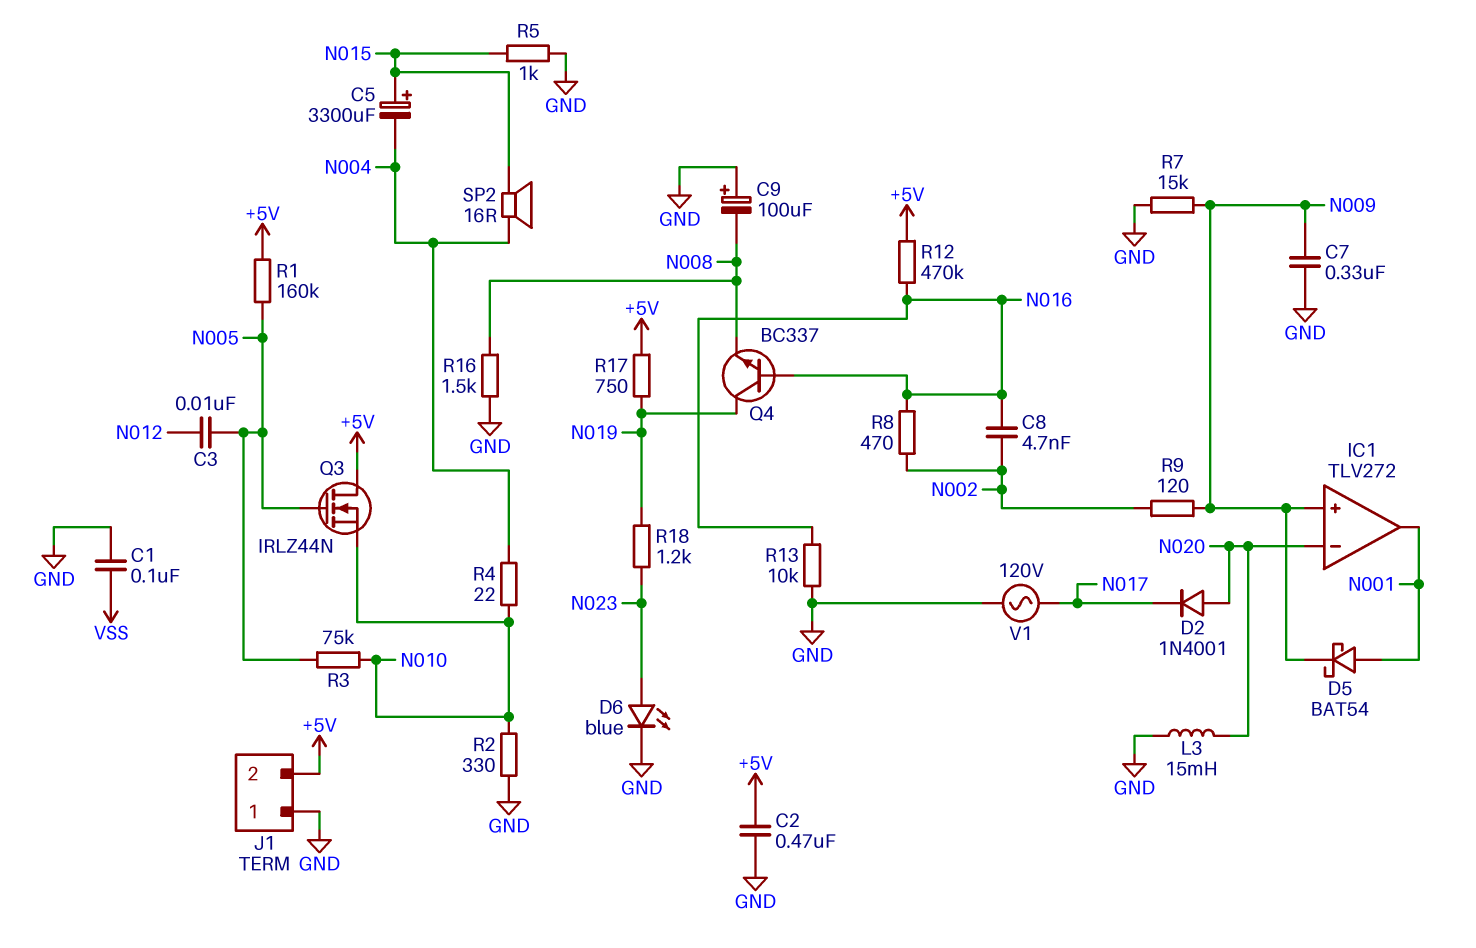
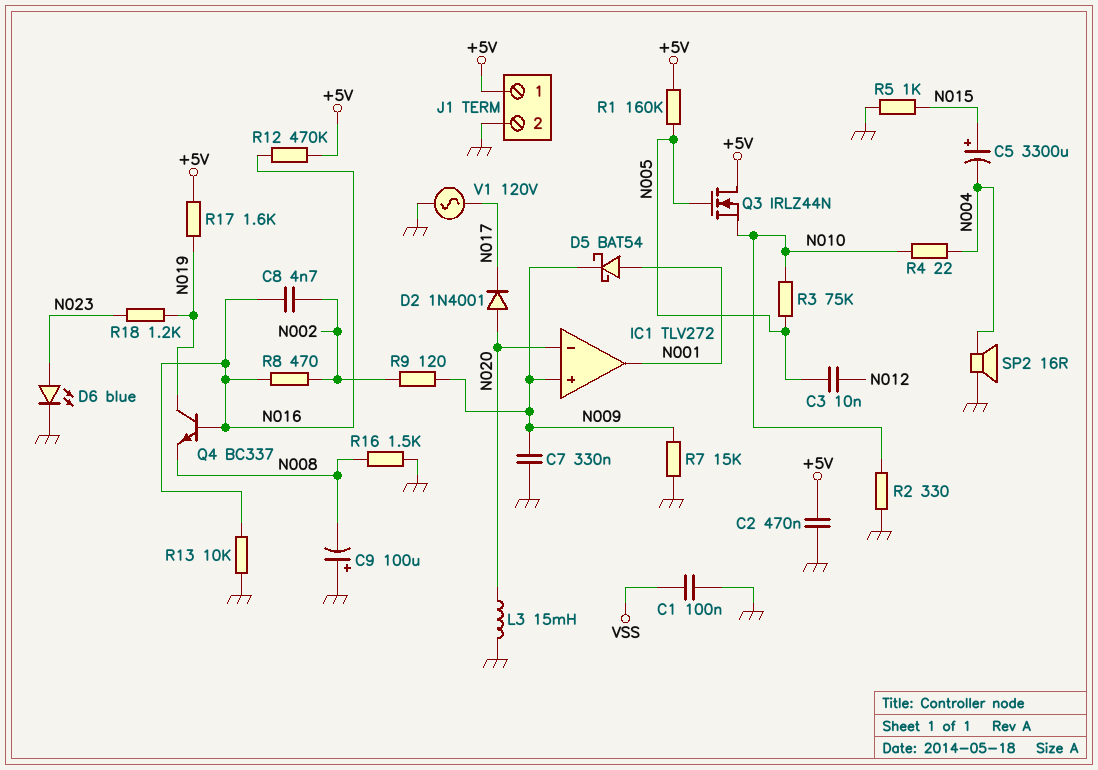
J1 pin 1: GND -> +5V
J1 pin 2: +5V -> GND
R17: 750 (+5V, N019) -> 1.6k (+5V, N019)
SP2: speaker 16R (N004, N015) -> speaker 16R (GND, N004)

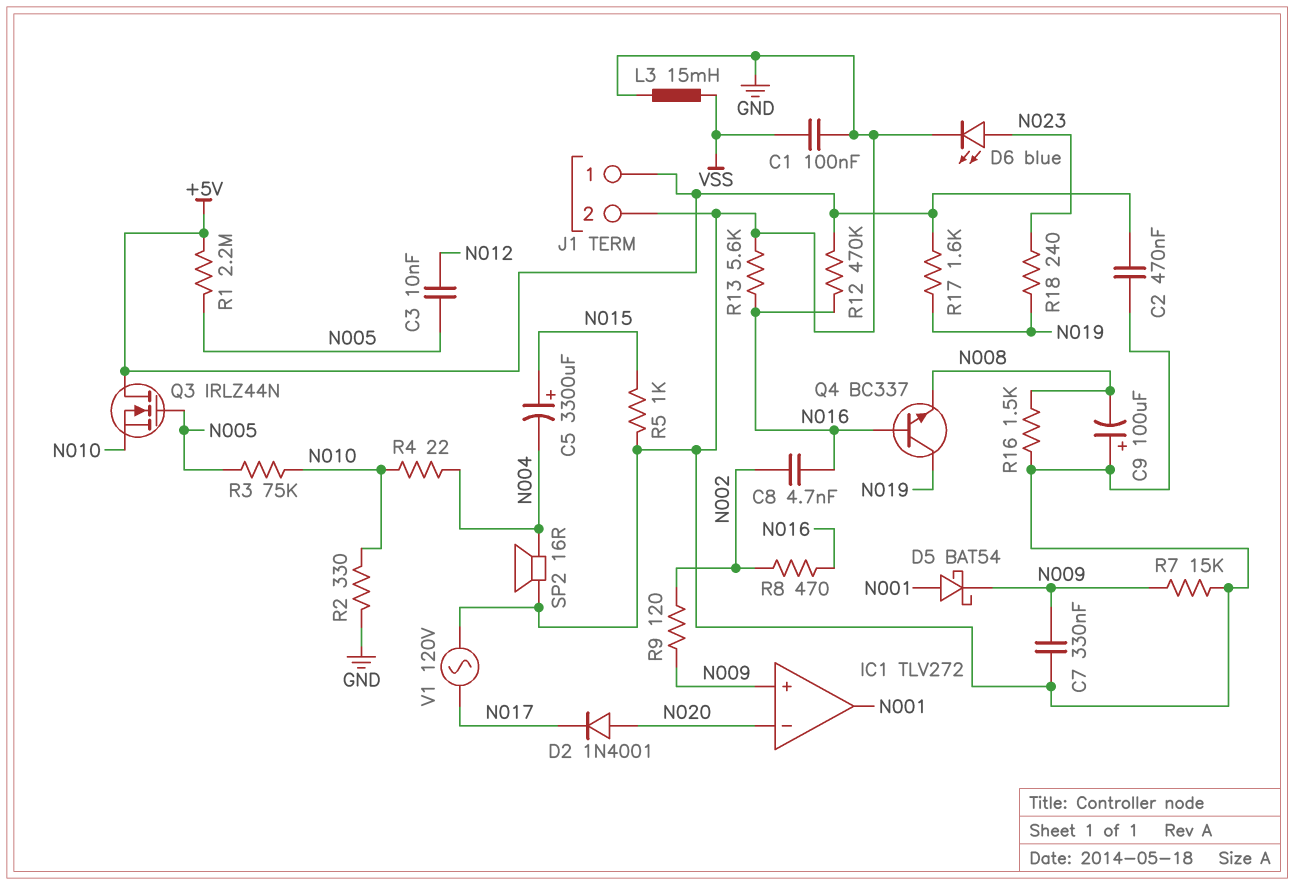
L3: 15mH (GND, N020) -> 15mH (GND, VSS)
R1: 160k (+5V, N005) -> 2.2M (+5V, N005)
R13: 10k (GND, N016) -> 5.6k (GND, N016)
R18: 1.2k (N019, N023) -> 240 (N019, N023)

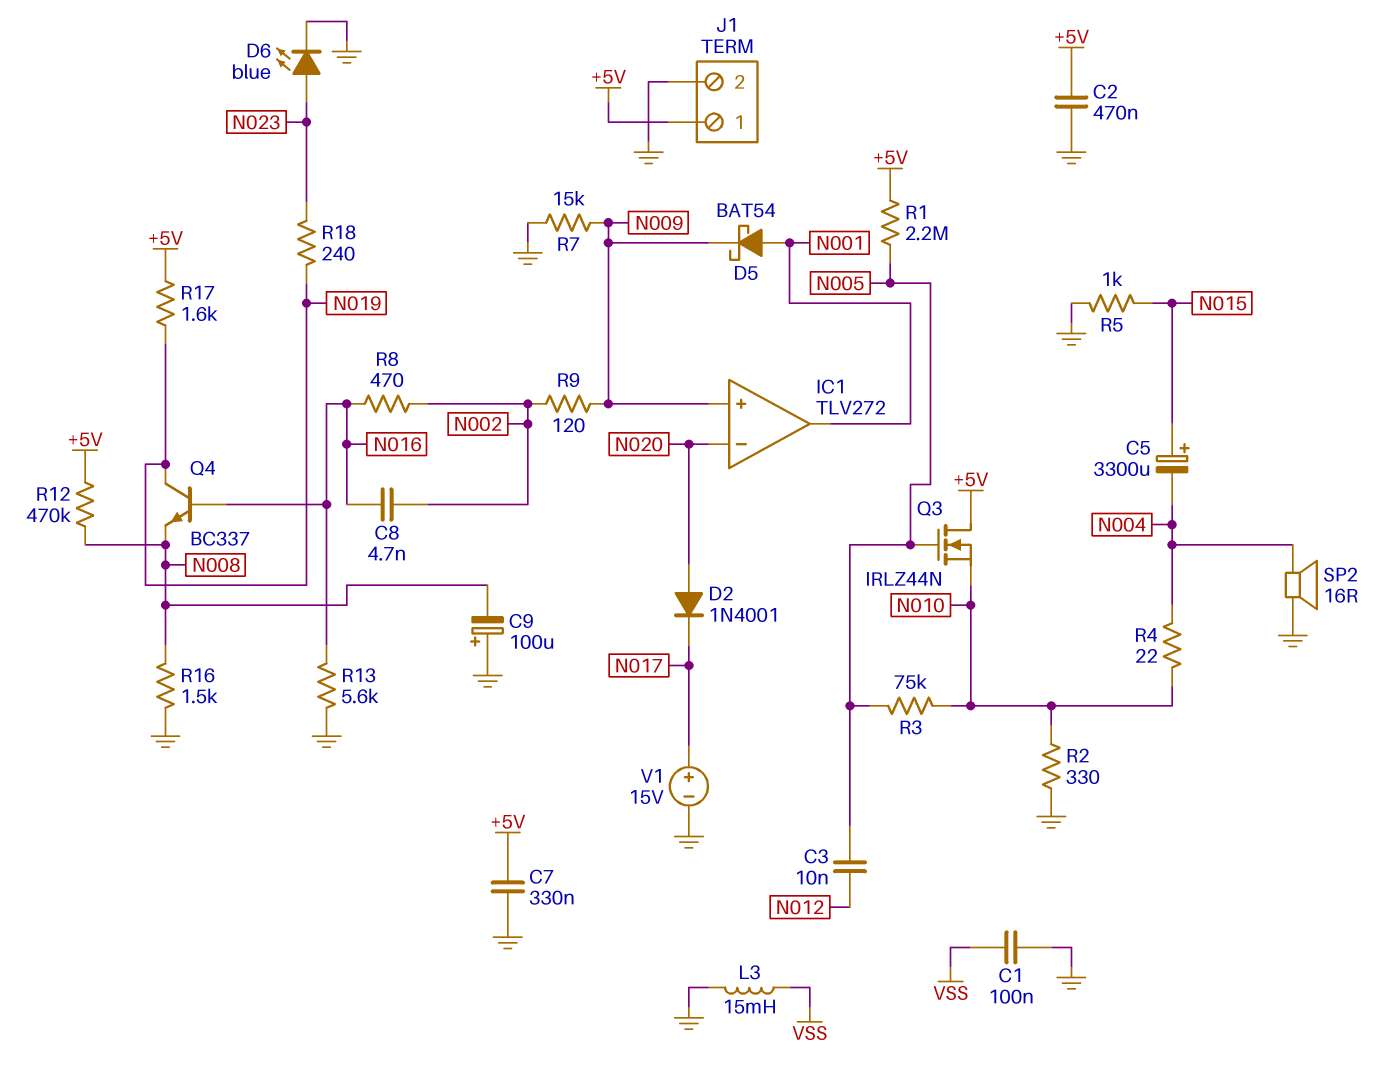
C7: 330nF (GND, N009) -> 330nF (+5V, GND)
R12: 470k (+5V, N016) -> 470k (+5V, N008)
V1: AC 120V (GND, N017) -> 15V (plus N017, minus GND)

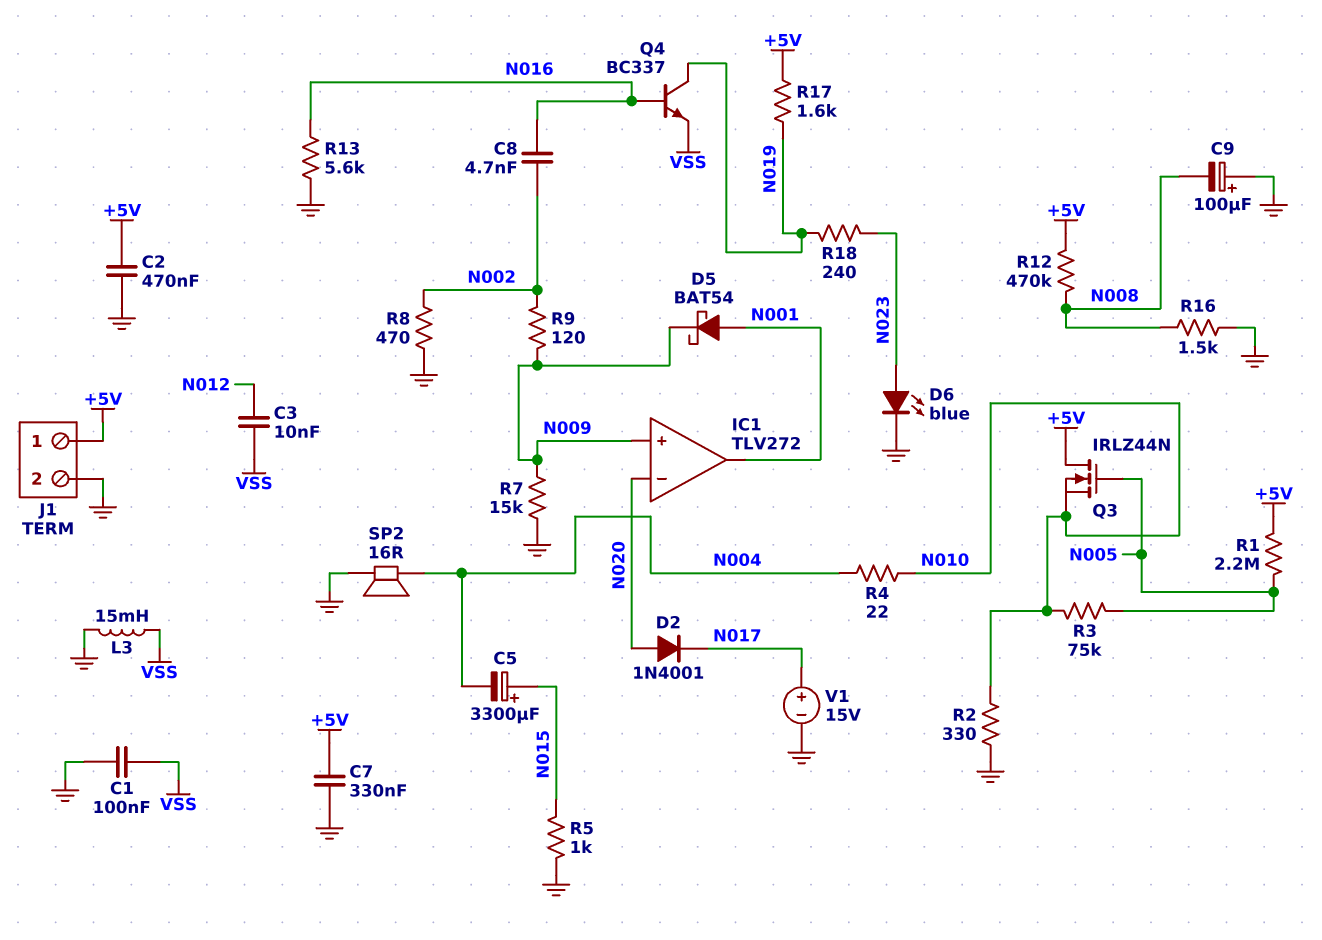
C3: 10nF (N005, N012) -> 10nF (N012, VSS)
Q4: NPN BC337 (B N016, C N019, E N008) -> NPN BC337 (B N016, C N019, E VSS)
R8: 470 (N002, N016) -> 470 (GND, N002)

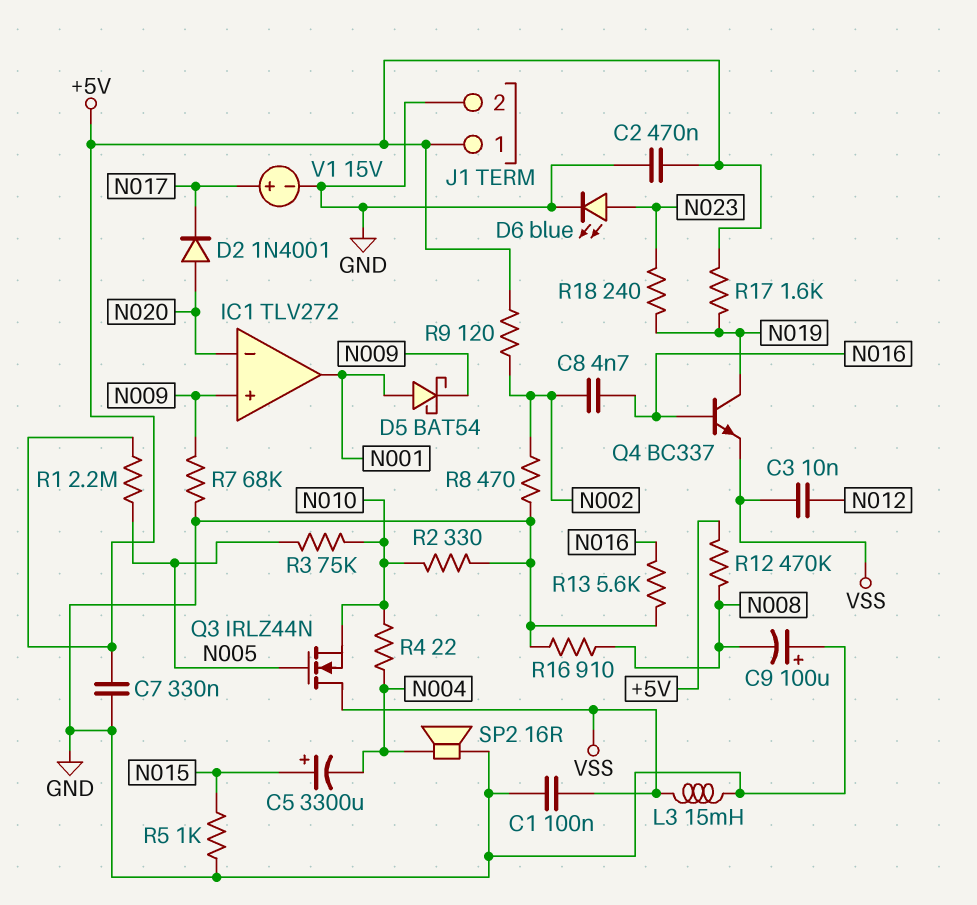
Q3: NMOS IRLZ44N (G N005, D +5V, S N010) -> NMOS IRLZ44N (G N005, D VSS, S N010)
R7: 15k (GND, N009) -> 68k (GND, N009)
R9: 120 (N002, N009) -> 120 (+5V, N002)
R16: 1.5k (GND, N008) -> 910 (GND, N008)

